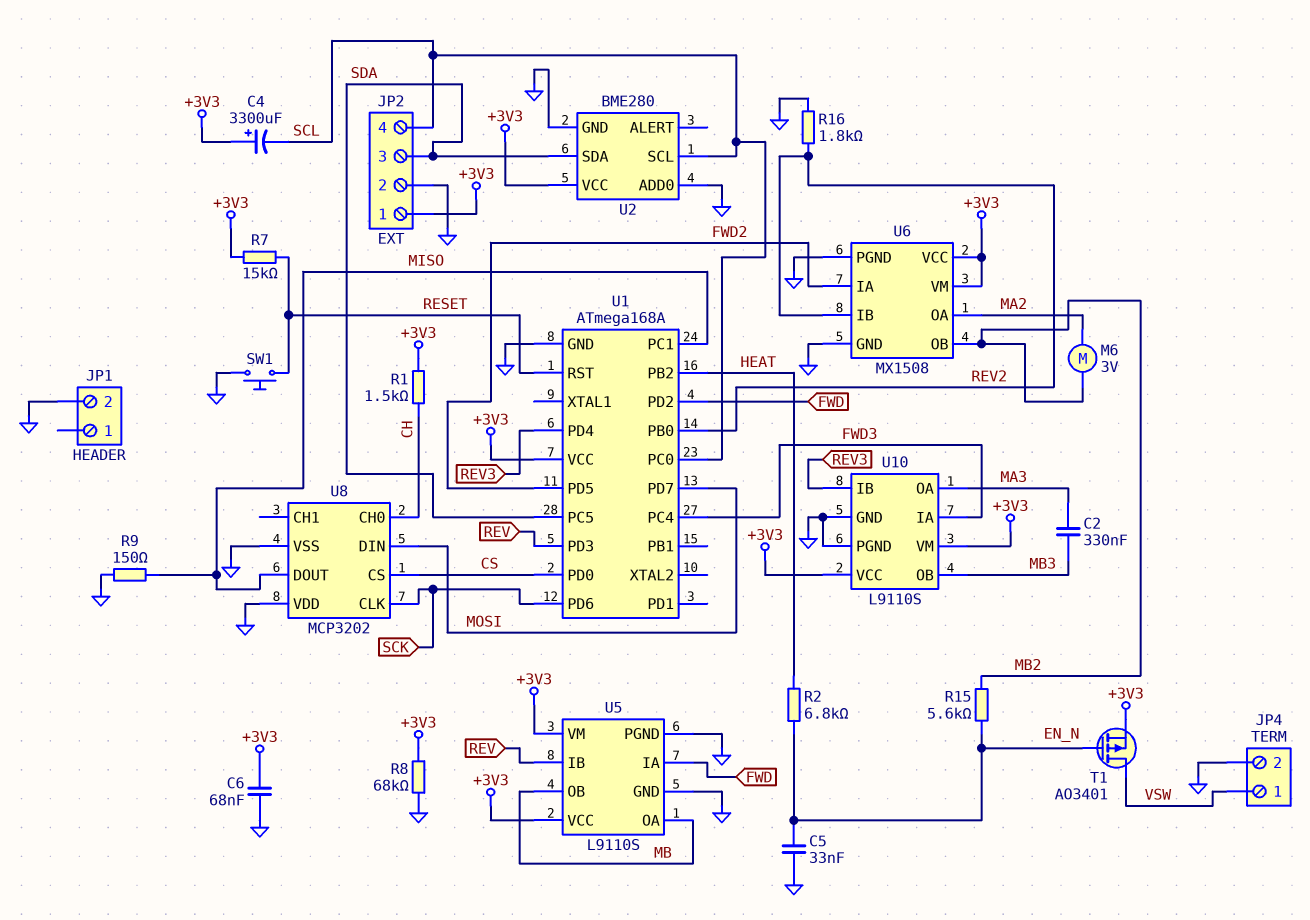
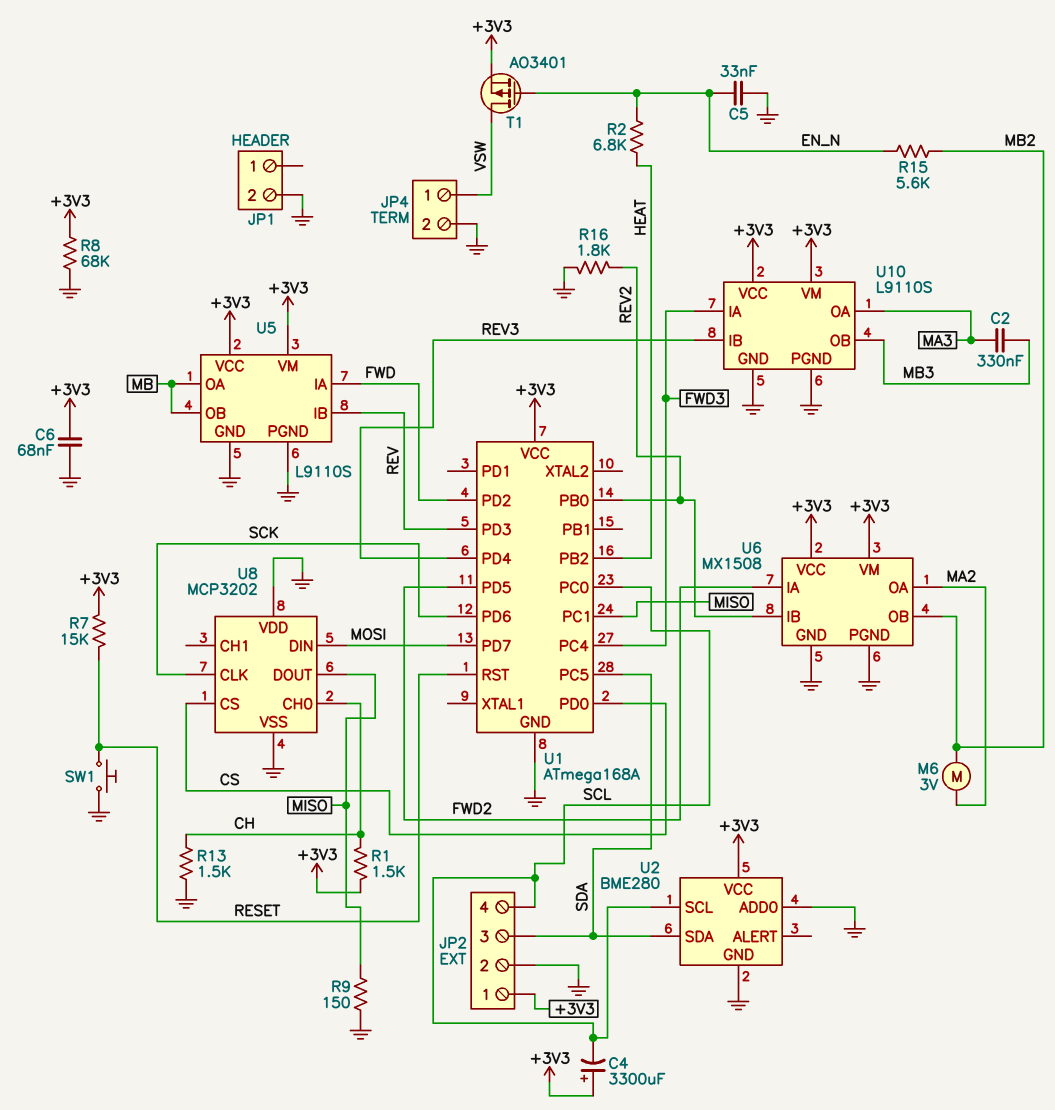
R13: none -> 1.5k (CH, GND)

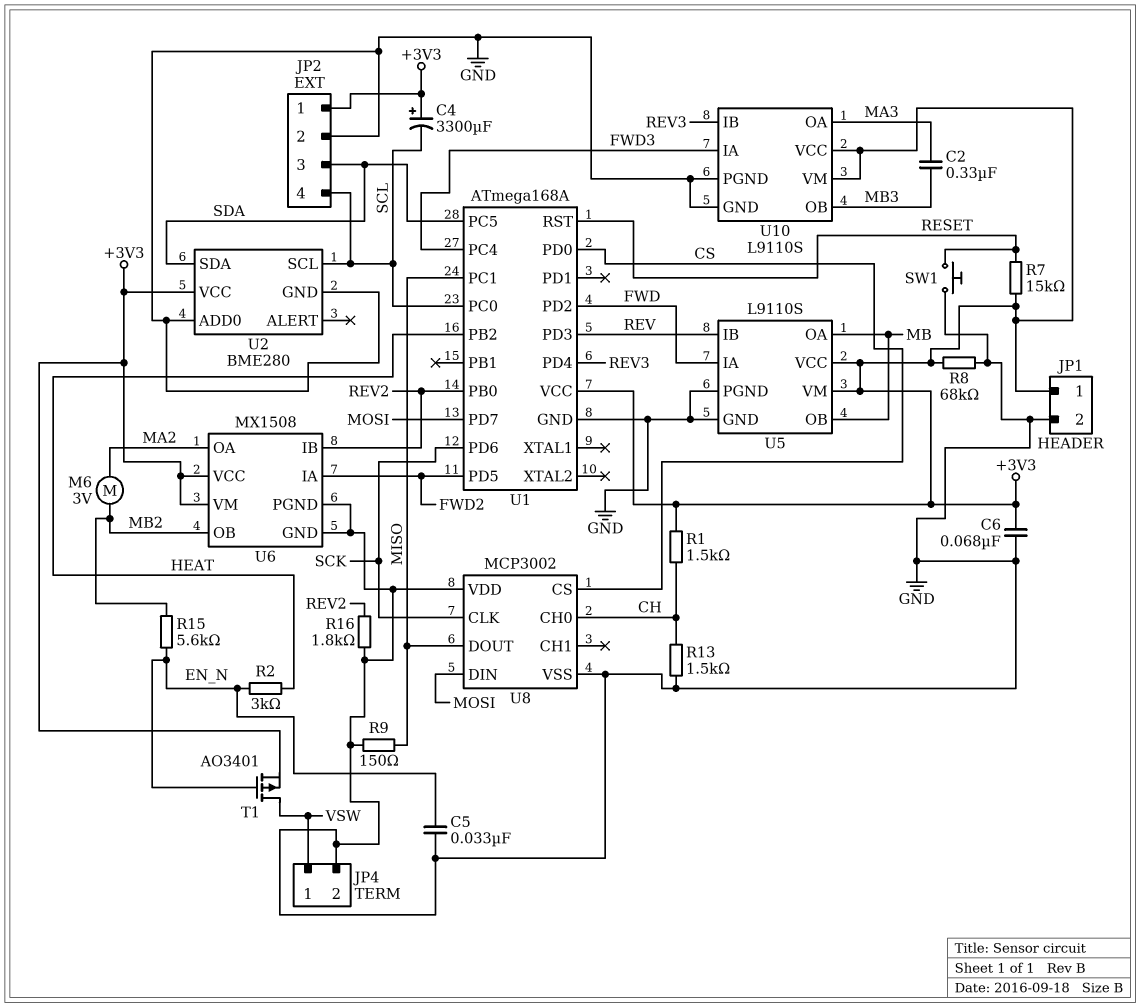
JP1 pin 1: none -> +3V3
R2: 6.8k (EN_N, HEAT) -> 3k (EN_N, HEAT)
U8: MCP3202 -> MCP3002

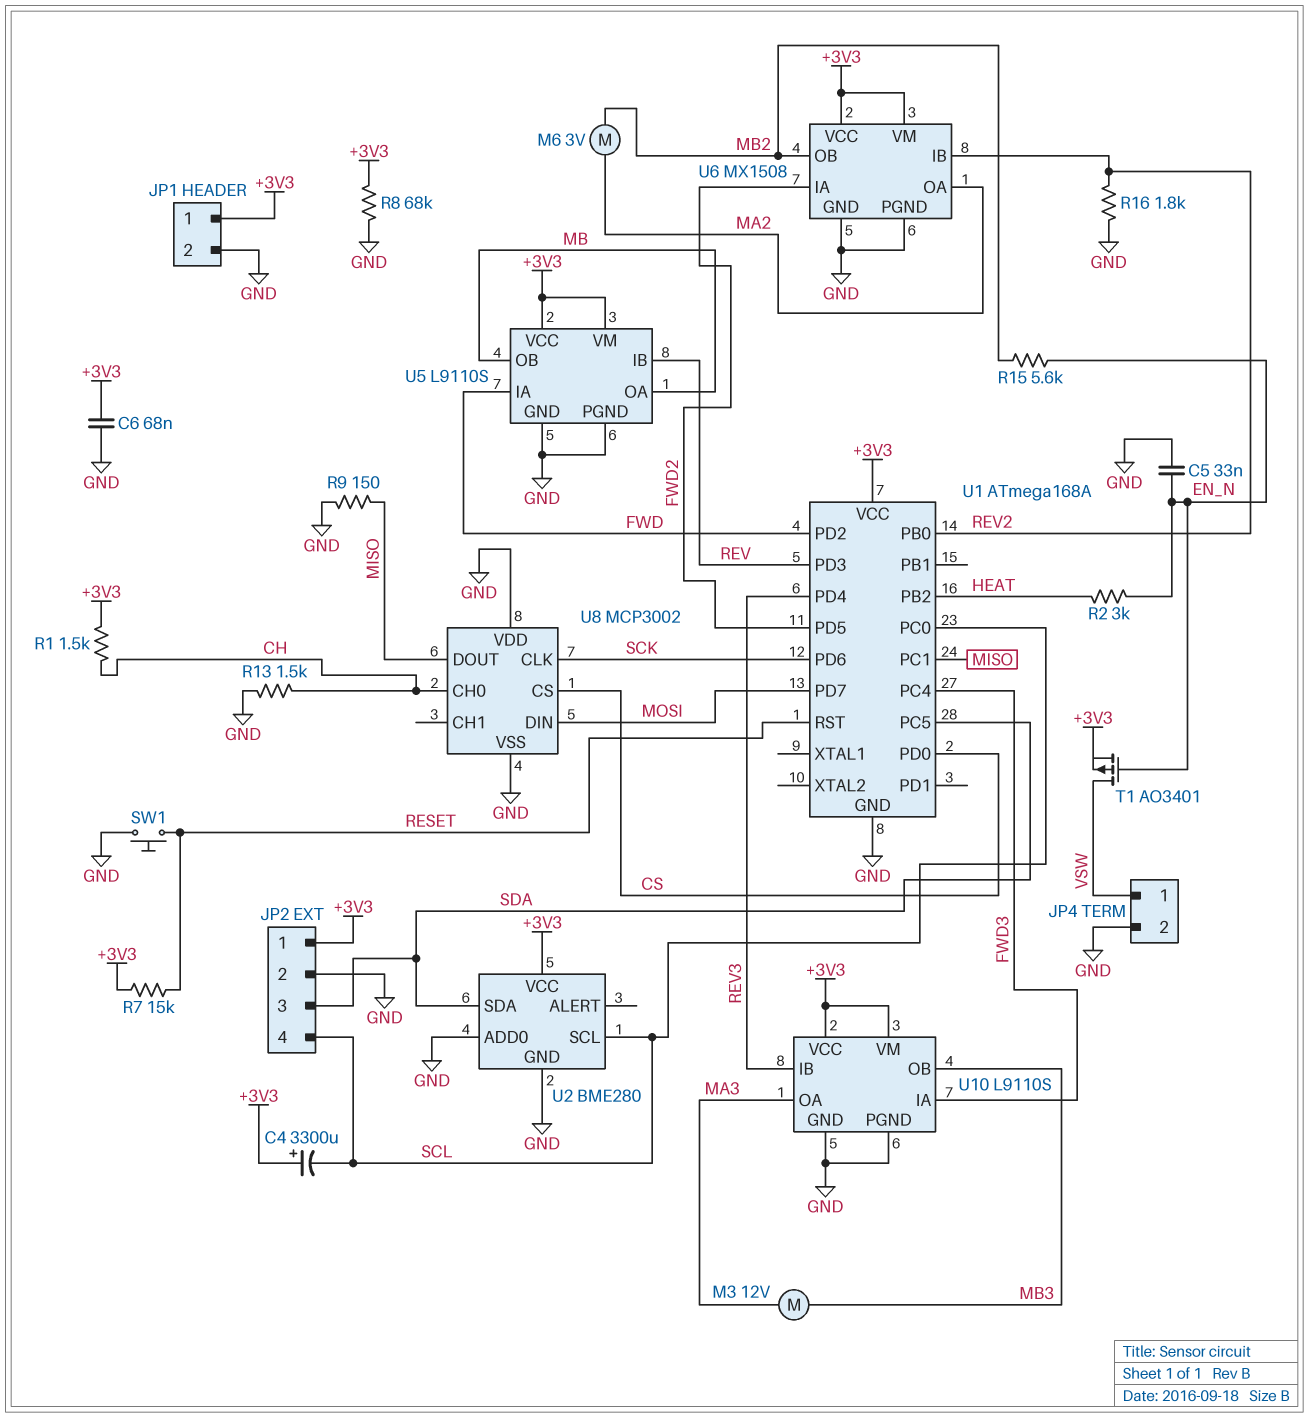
C2: 330nF (MA3, MB3) -> none
M3: none -> motor 12V (MA3, MB3)

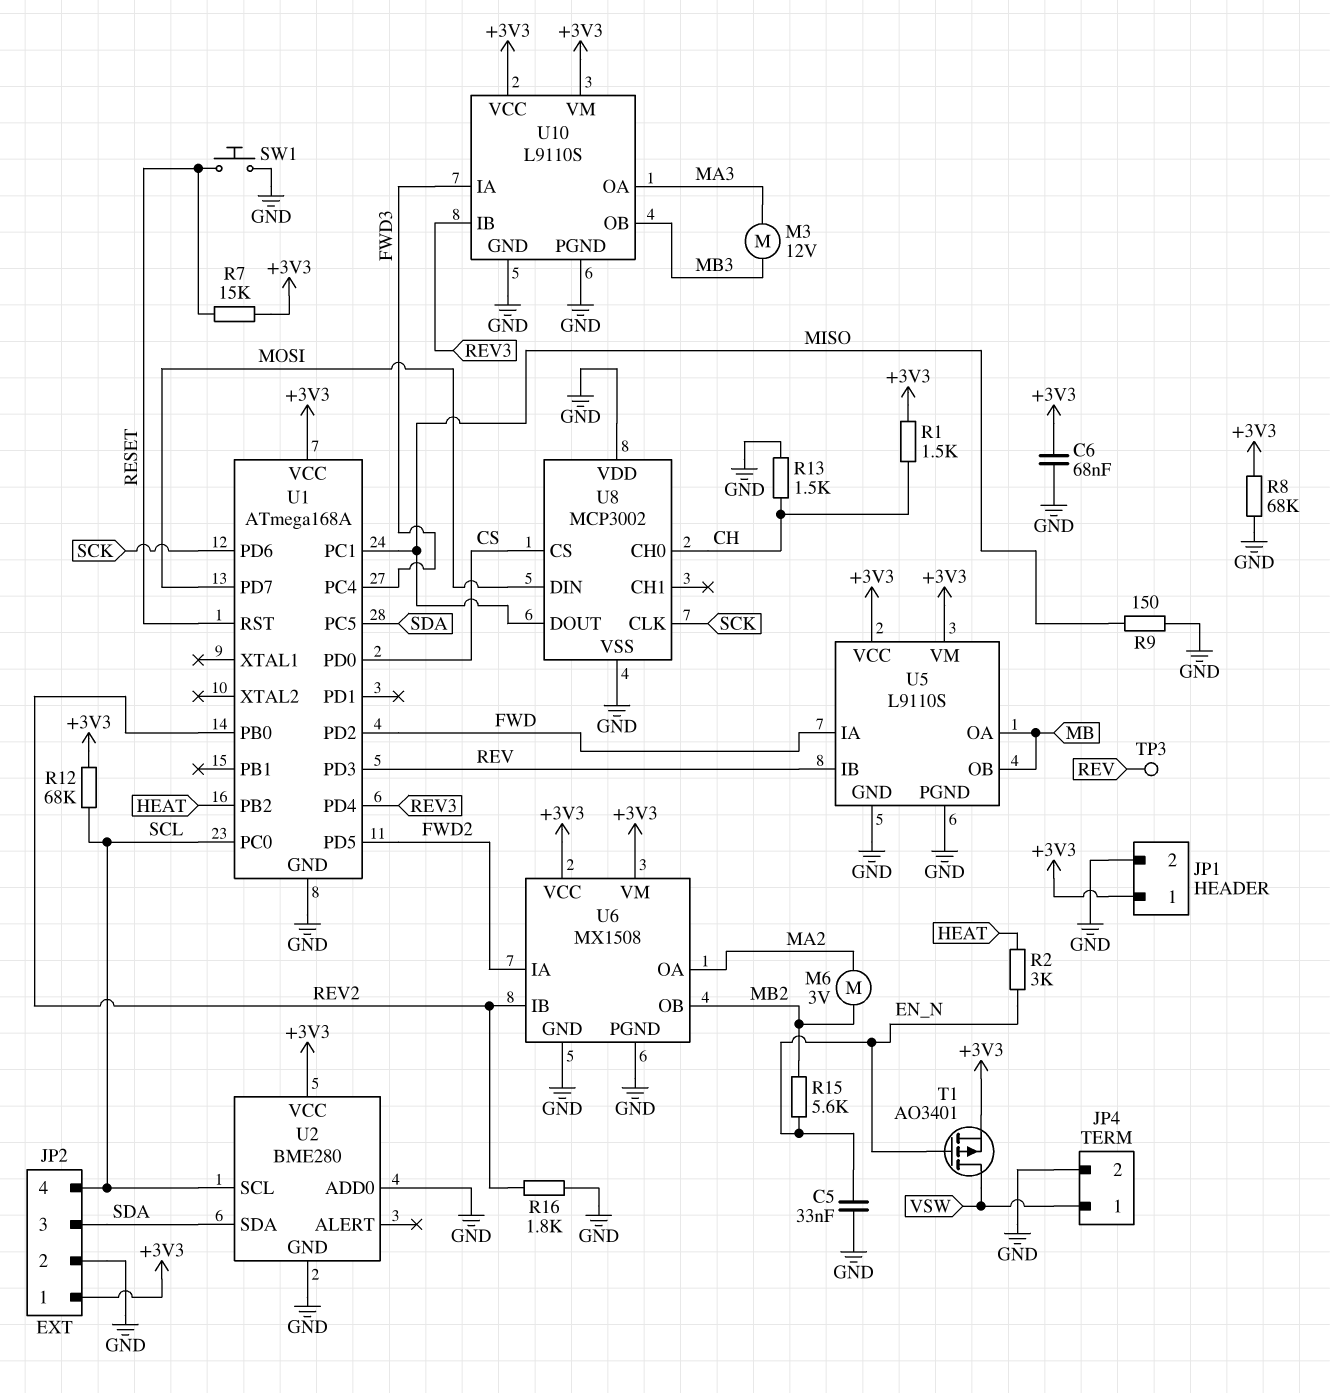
C4: 3300uF (plus +3V3, minus SCL) -> none
R12: none -> 68k (+3V3, SCL)
TP3: none -> test point (REV)

